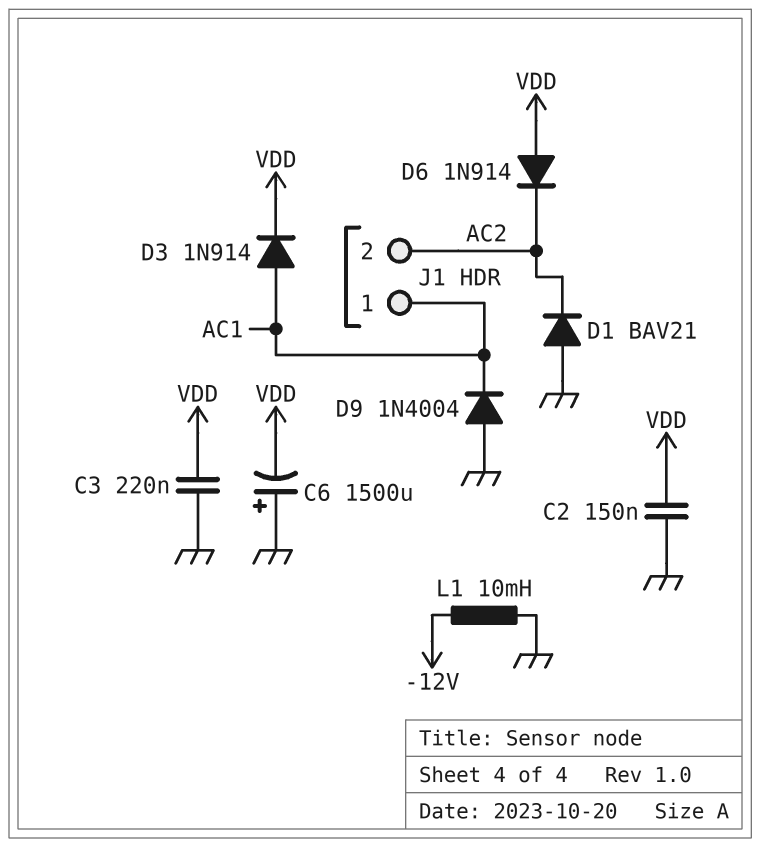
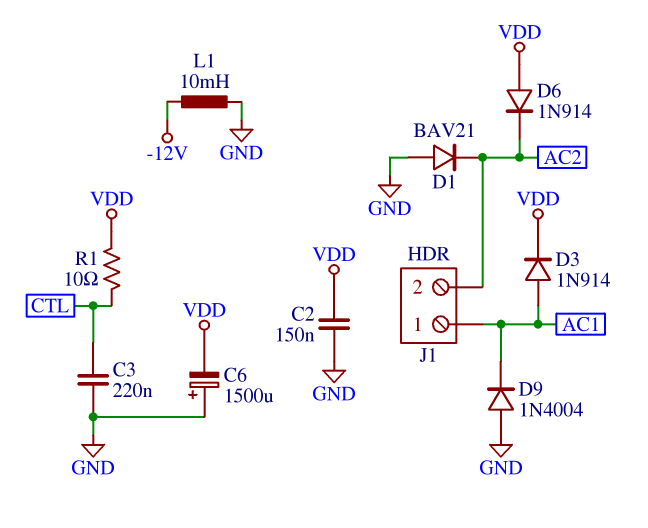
C3: 220nF (GND, VDD) -> 220nF (CTL, GND)
R1: none -> 10 (CTL, VDD)

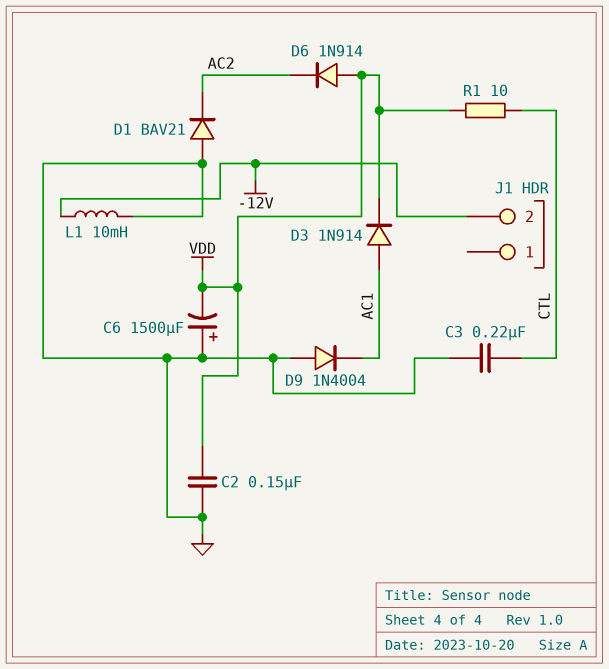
J1 pin 1: AC1 -> none
J1 pin 2: AC2 -> -12V

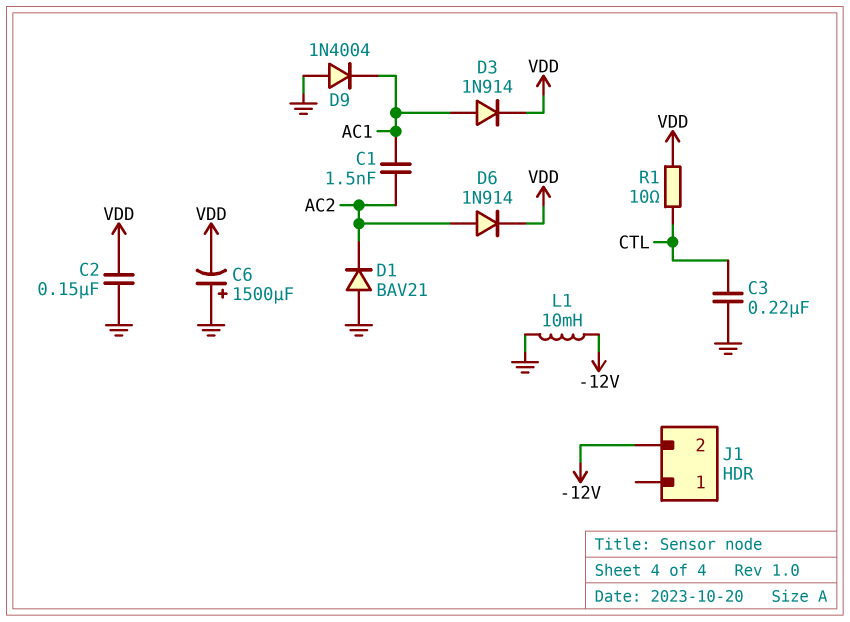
C1: none -> 1.5nF (AC1, AC2)
D6: diode 1N914 (A VDD, K AC2) -> diode 1N914 (A AC2, K VDD)

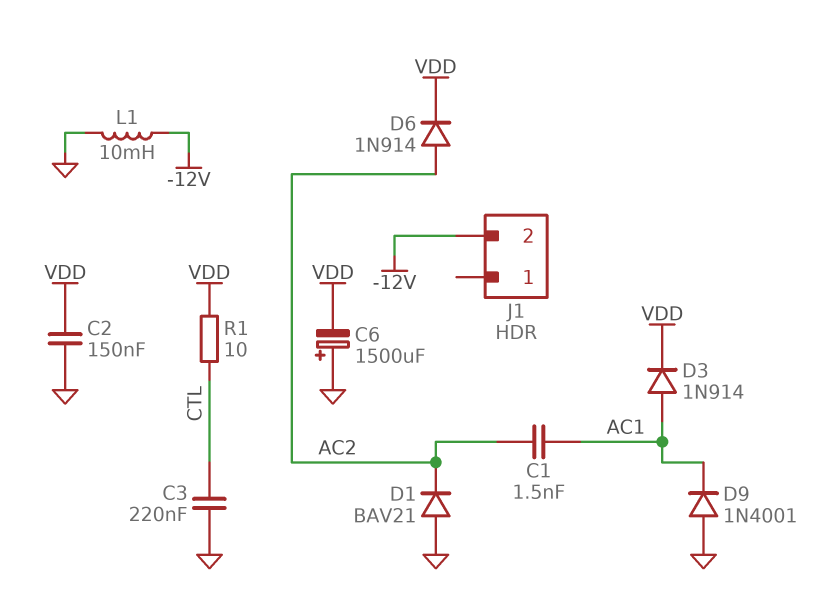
D9: diode 1N4004 (A GND, K AC1) -> diode 1N4001 (A GND, K AC1)

